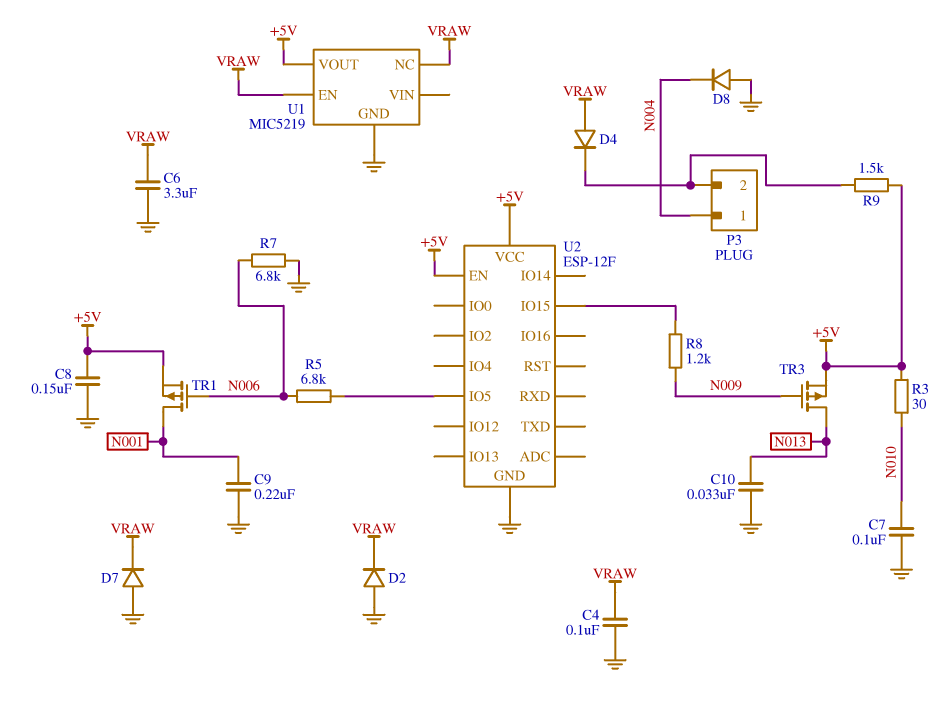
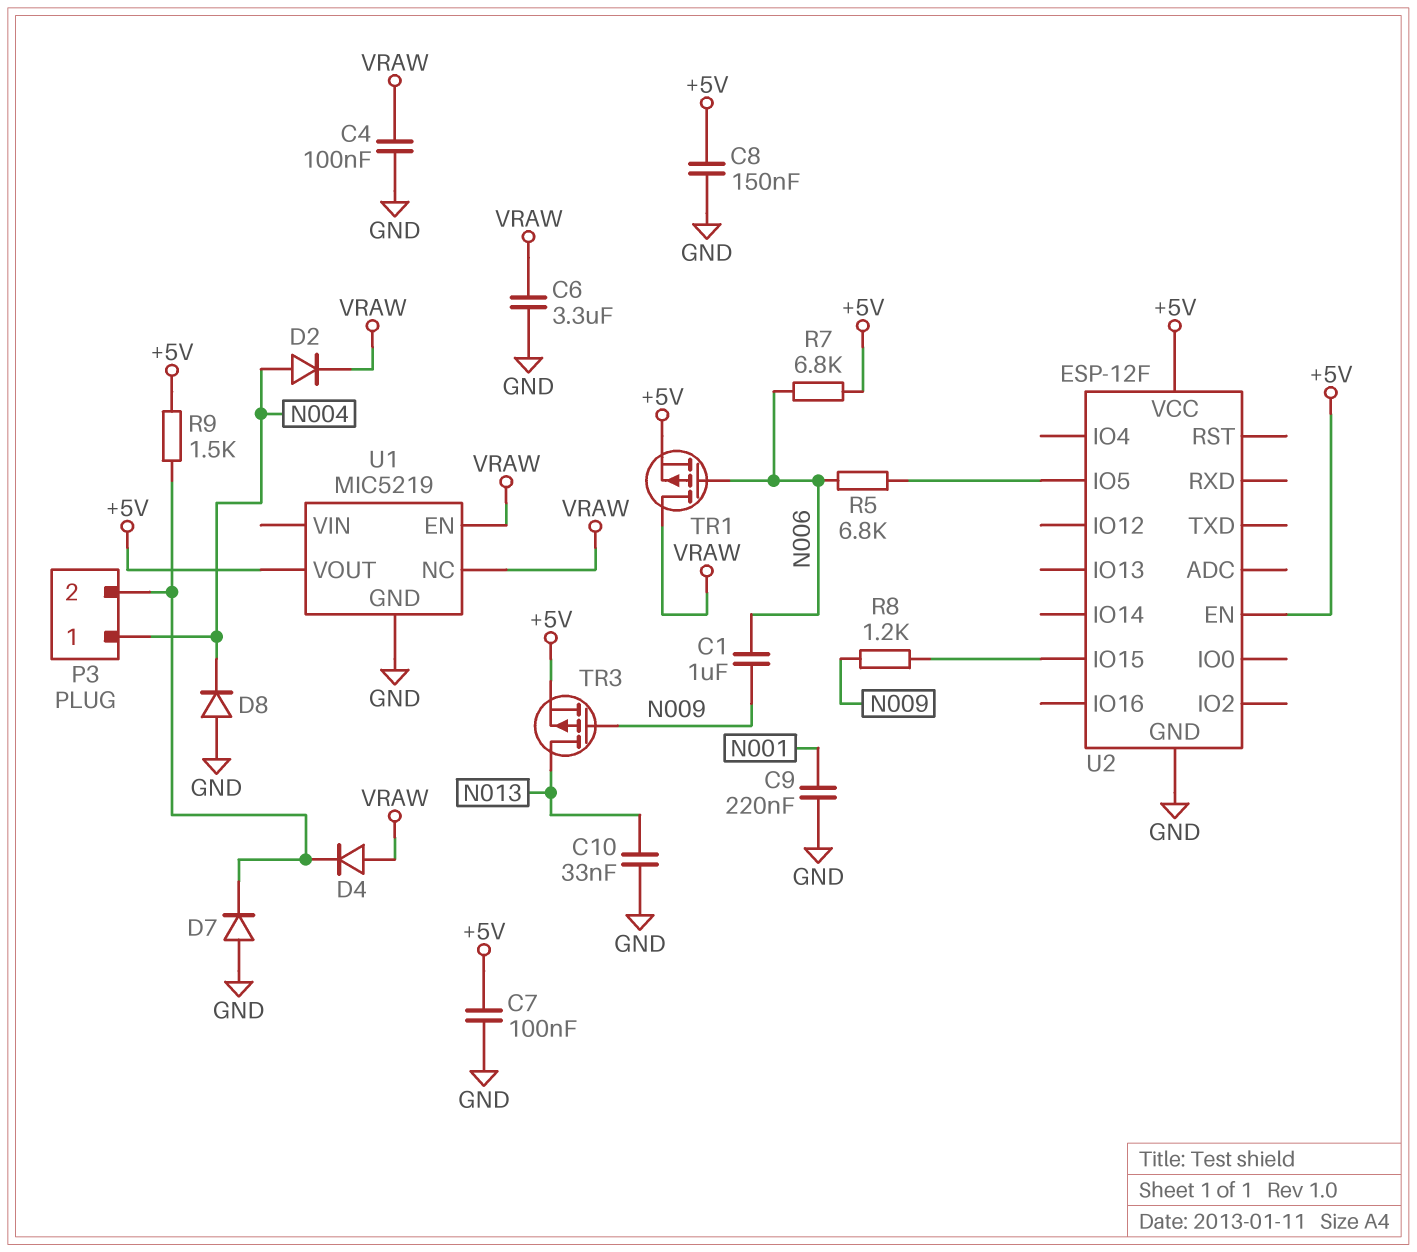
C1: none -> 1uF (N006, N009)
C7: 100nF (GND, N010) -> 100nF (+5V, GND)
D2: diode (A GND, K VRAW) -> diode (A N004, K VRAW)
D7: diode (A GND, K VRAW) -> diode (A GND, K P3/2)
R3: 30 (+5V, N010) -> none
R7: 6.8k (GND, N006) -> 6.8k (+5V, N006)
TR1: PMOS (G N006, D N001, S +5V) -> PMOS (G N006, D VRAW, S +5V)

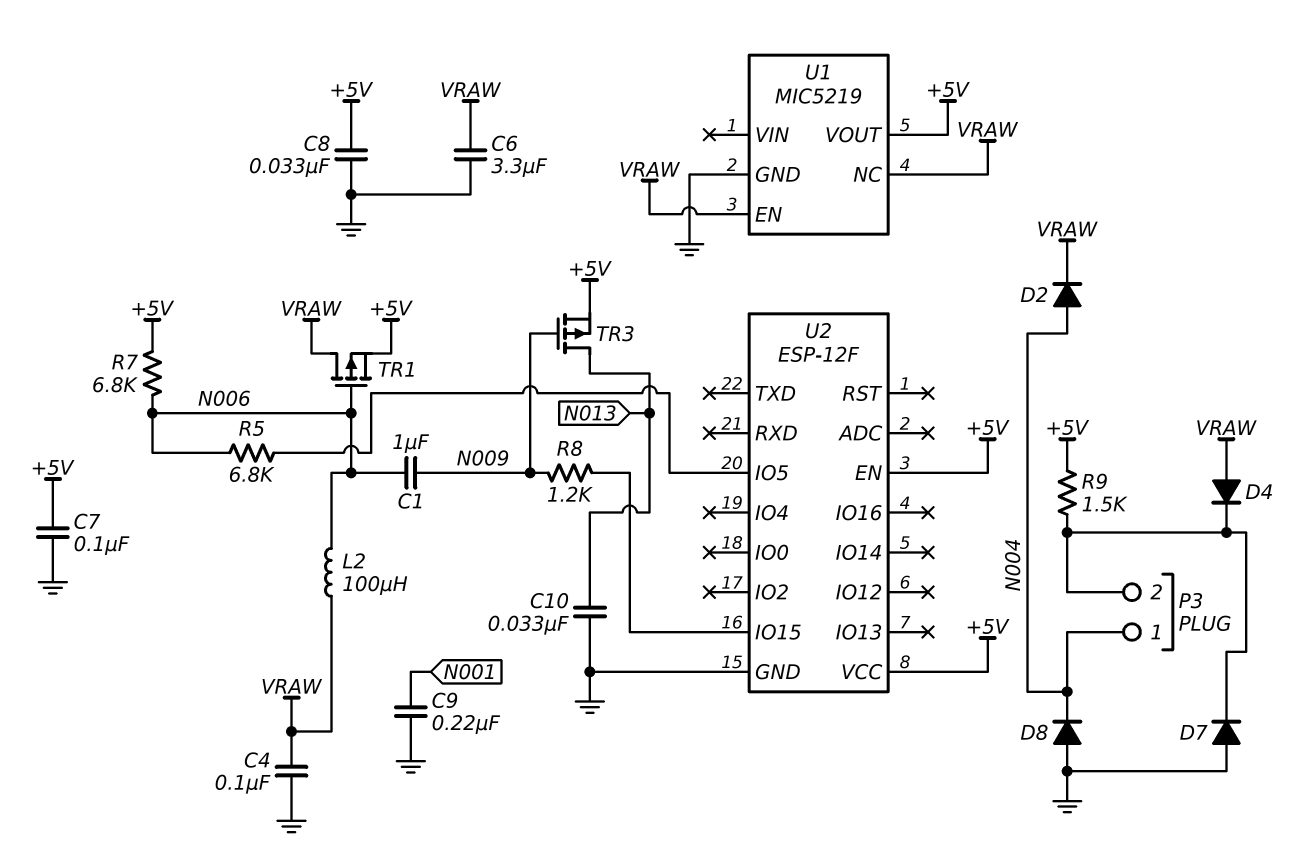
C8: 150nF (+5V, GND) -> 33nF (+5V, GND)
L2: none -> 100uH (N006, VRAW)

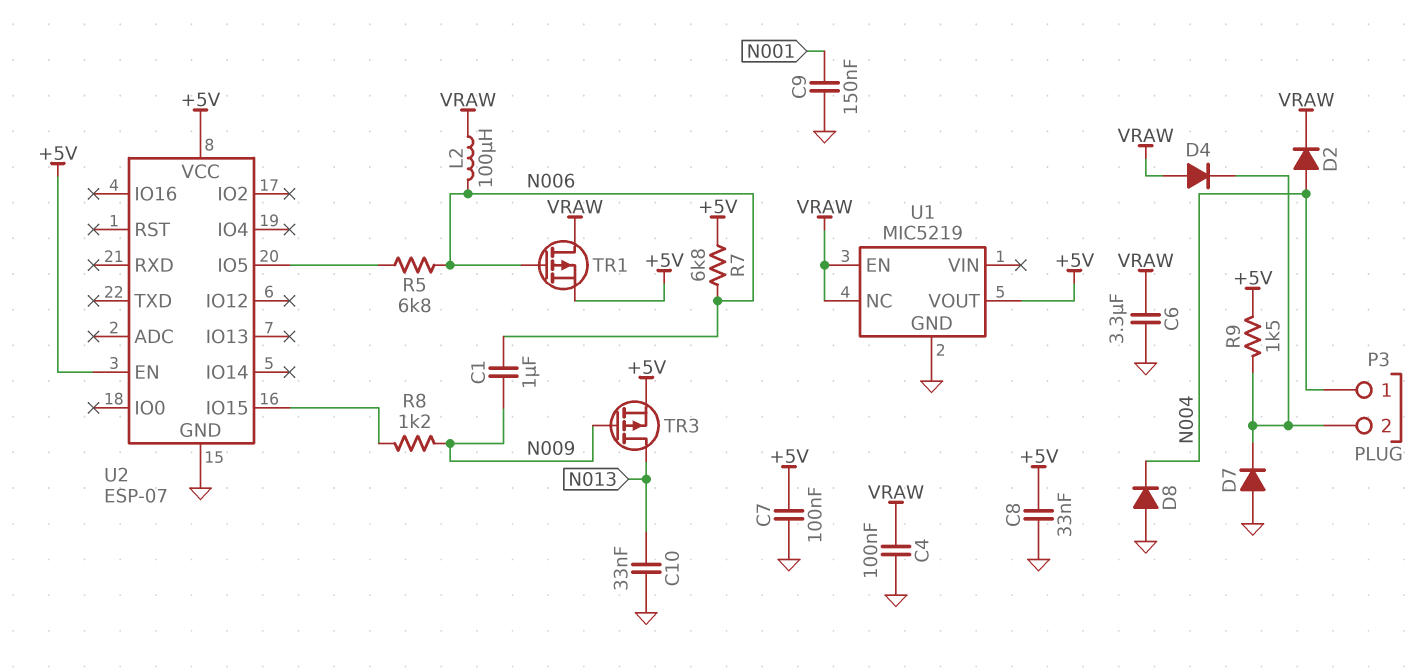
C9: 220nF (GND, N001) -> 150nF (GND, N001)
U2: ESP-12F -> ESP-07

